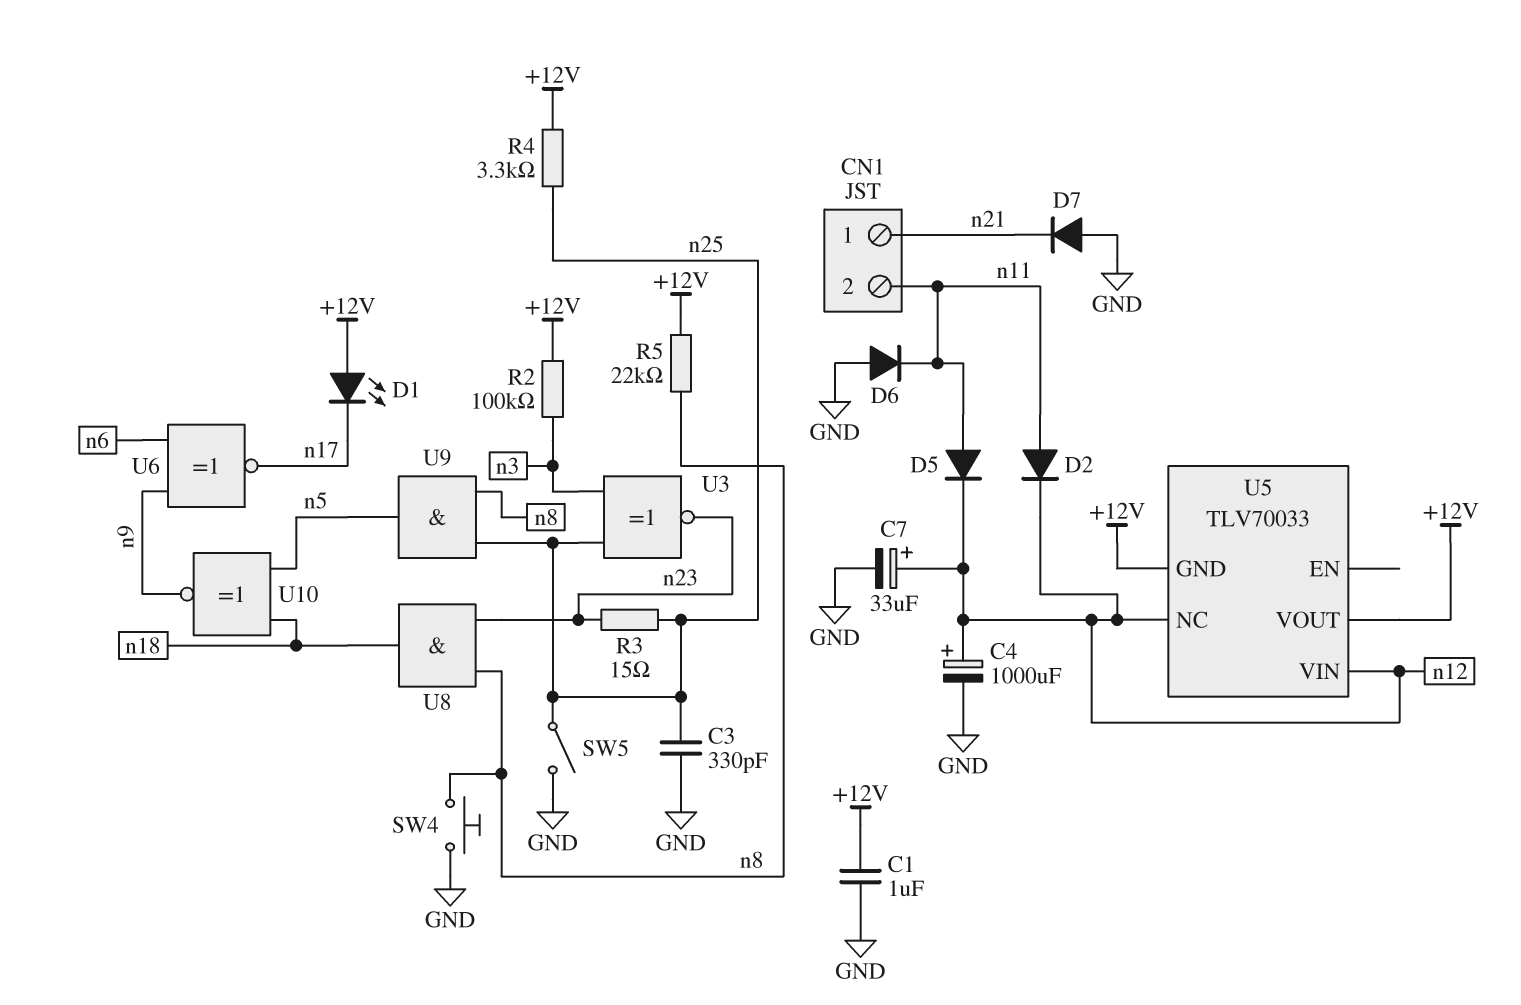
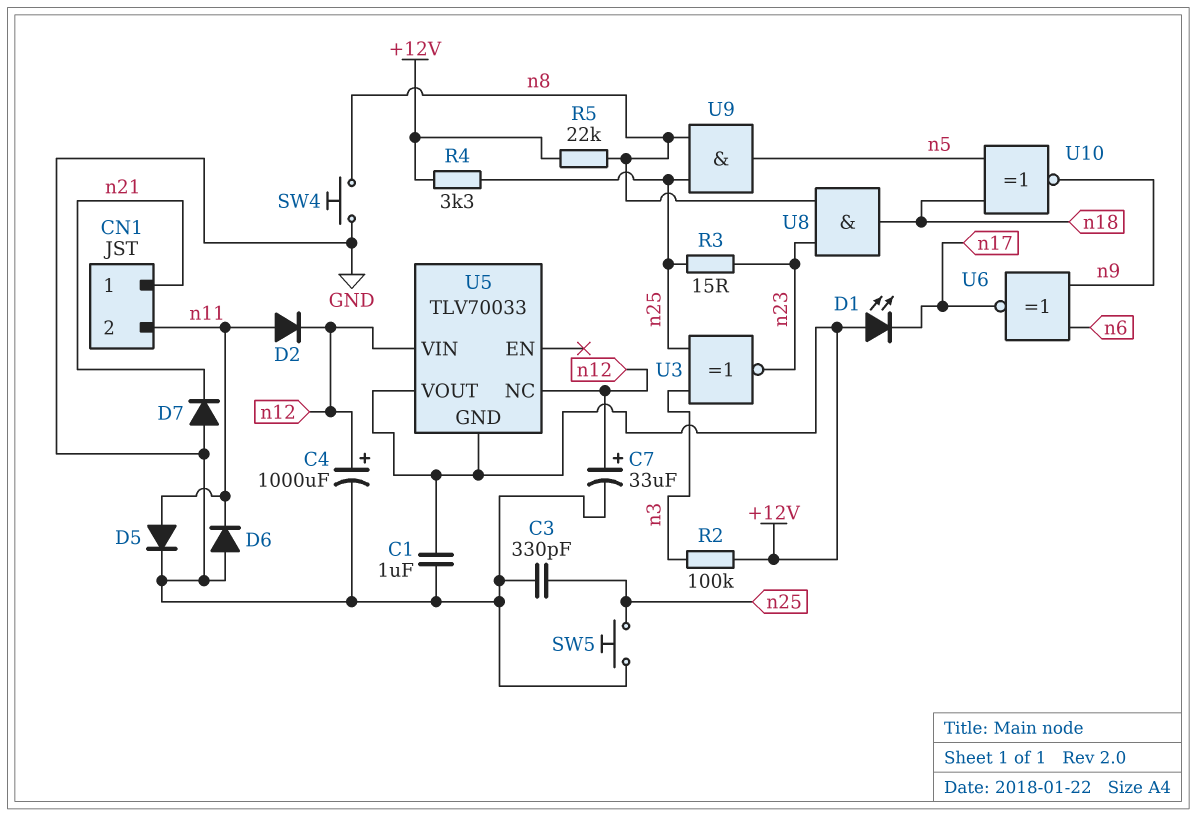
D5: diode (A n11, K n12) -> diode (A n11, K GND)
SW5: switch (GND, n25) -> button (GND, n25)

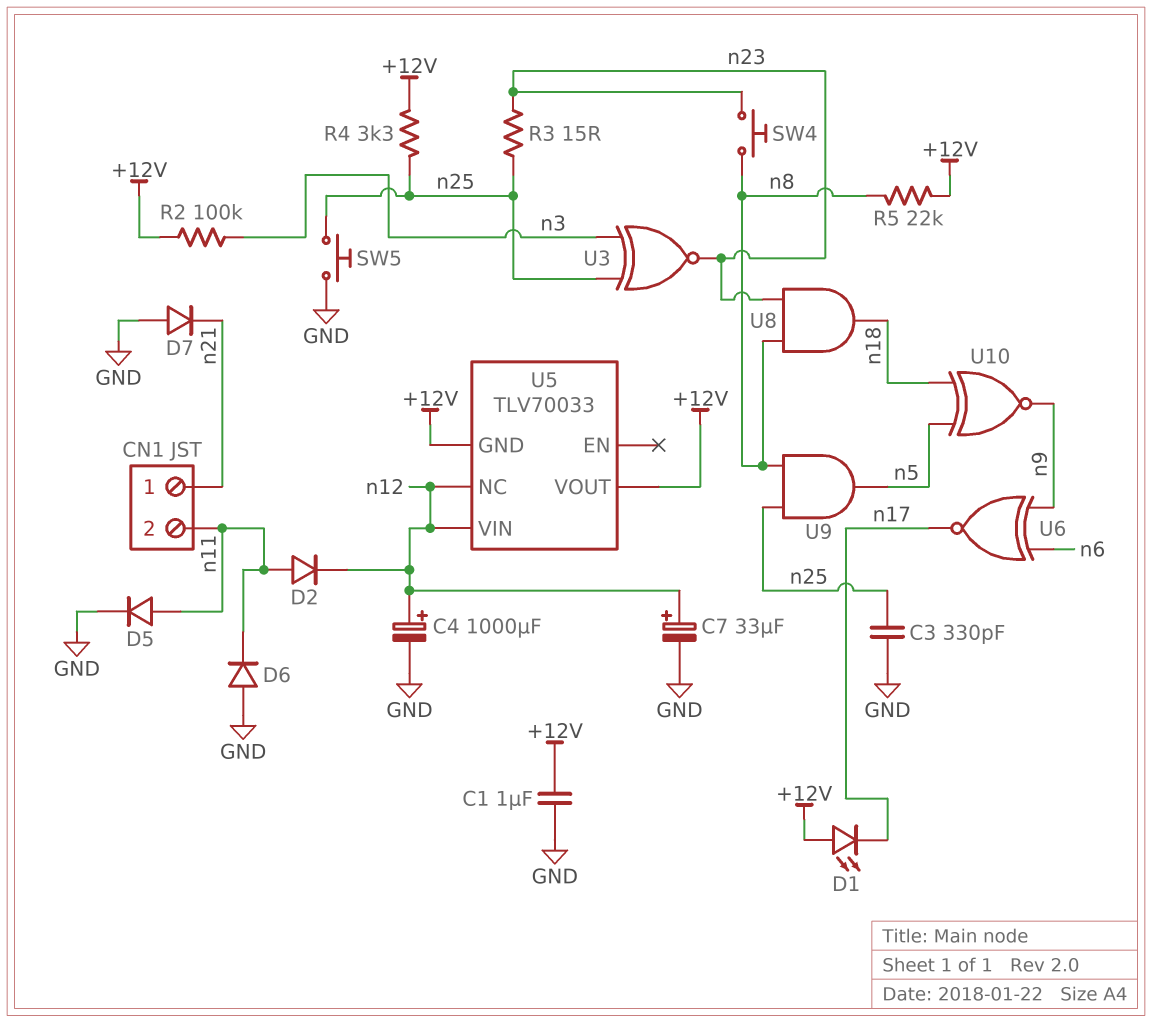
SW4: button (GND, n8) -> button (n8, n23)

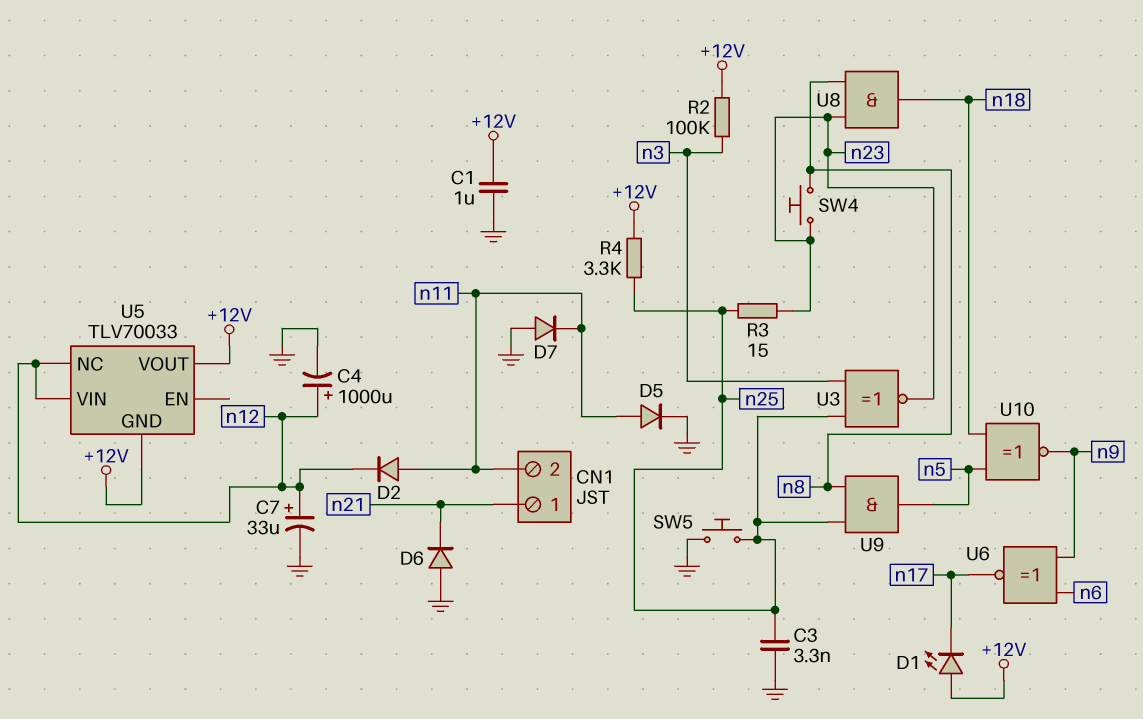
C3: 330pF (GND, n25) -> 3.3nF (GND, n25)
D6: diode (A GND, K n11) -> diode (A GND, K n21)
D7: diode (A GND, K n21) -> diode (A GND, K n11)
R5: 22k (+12V, n8) -> none

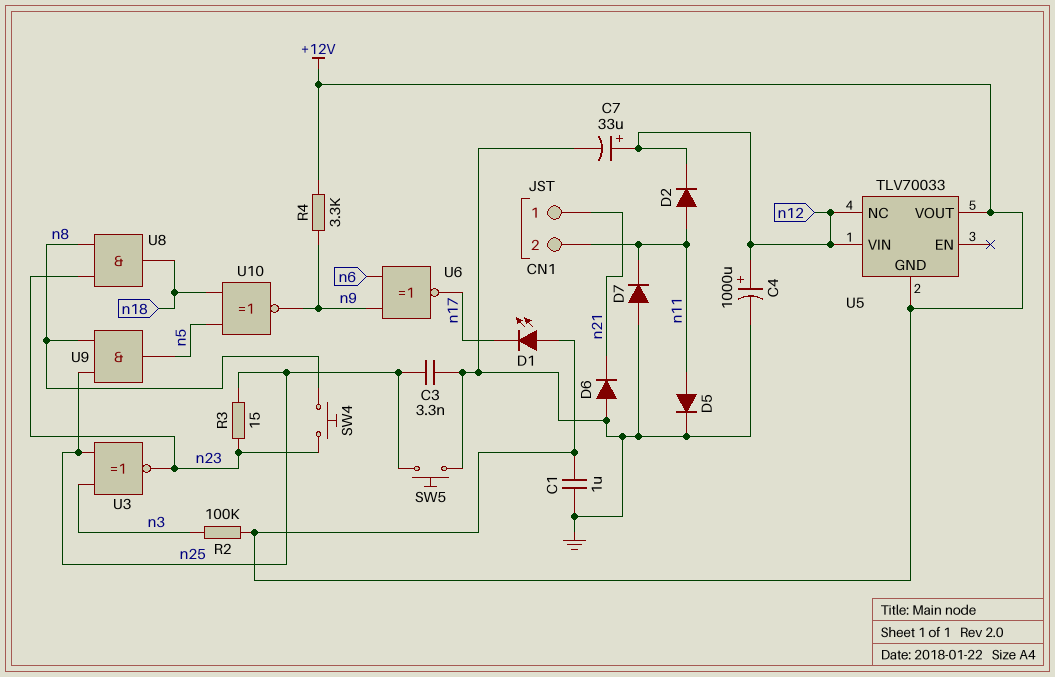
R4: 3.3k (+12V, n25) -> 3.3k (+12V, n9)

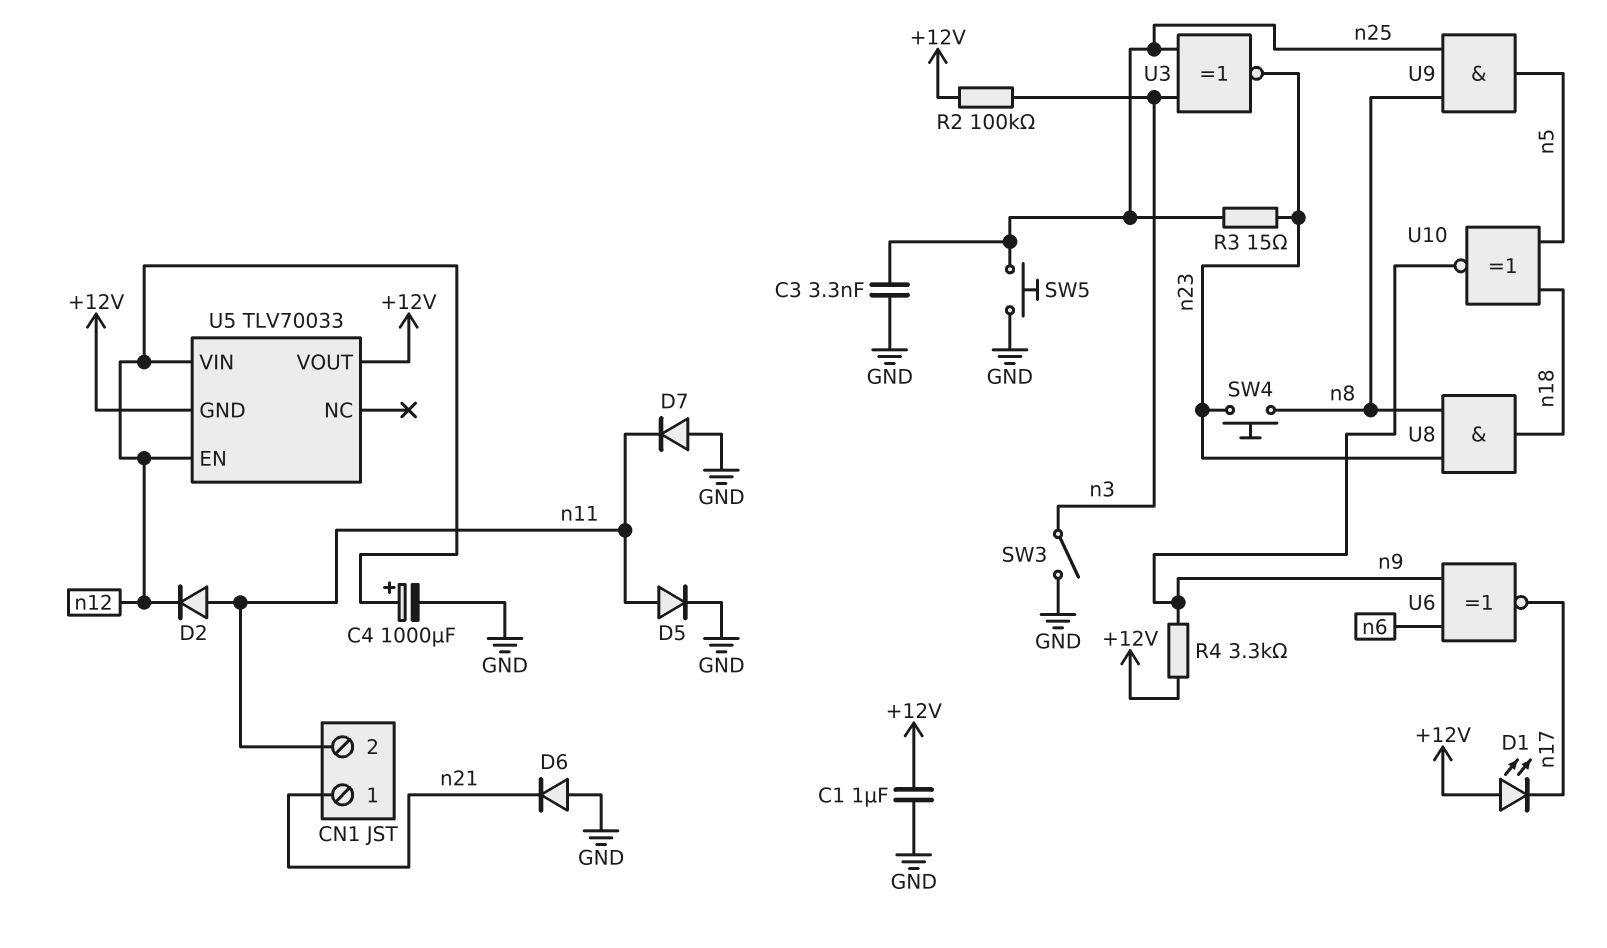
C7: 33uF (plus n12, minus GND) -> none
SW3: none -> switch (GND, n3)
U5 pin EN: none -> n12
U5 pin NC: n12 -> none

